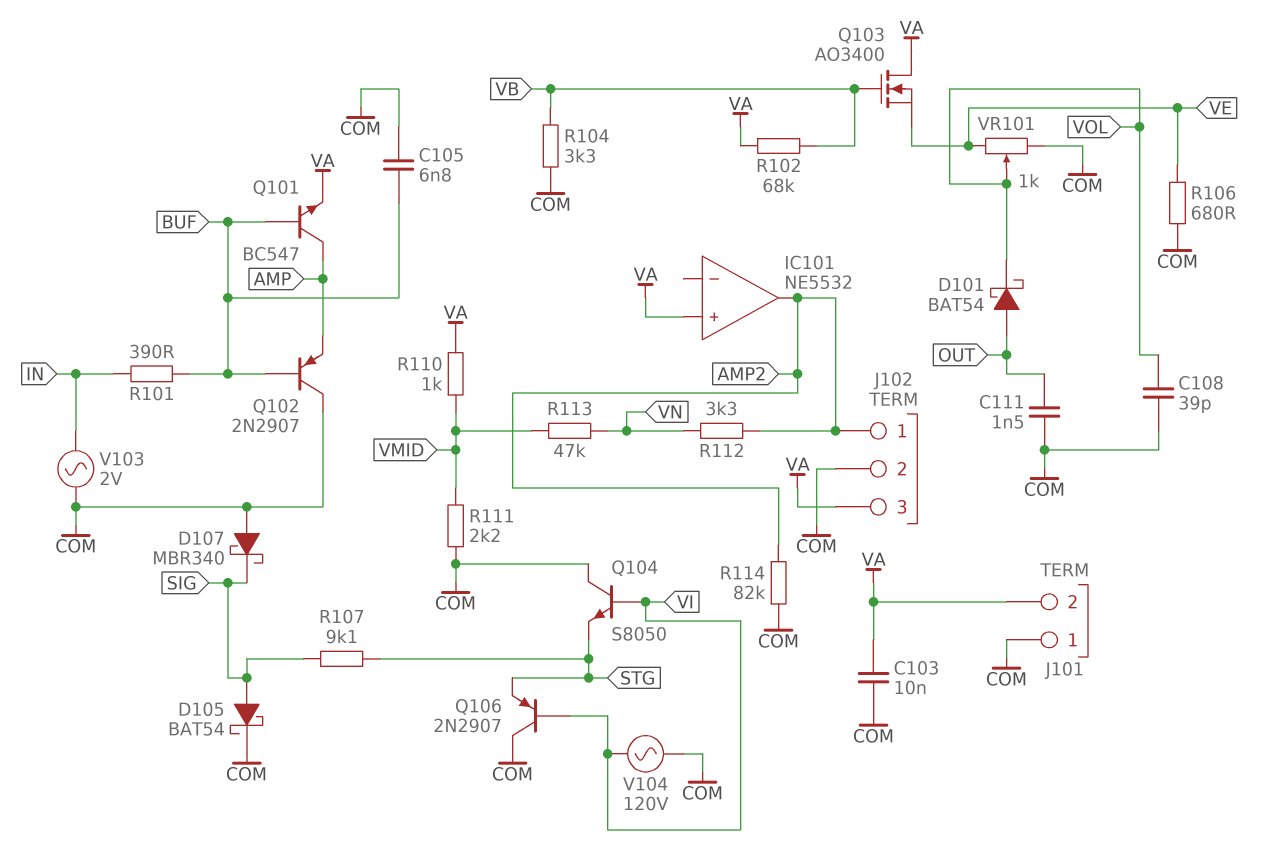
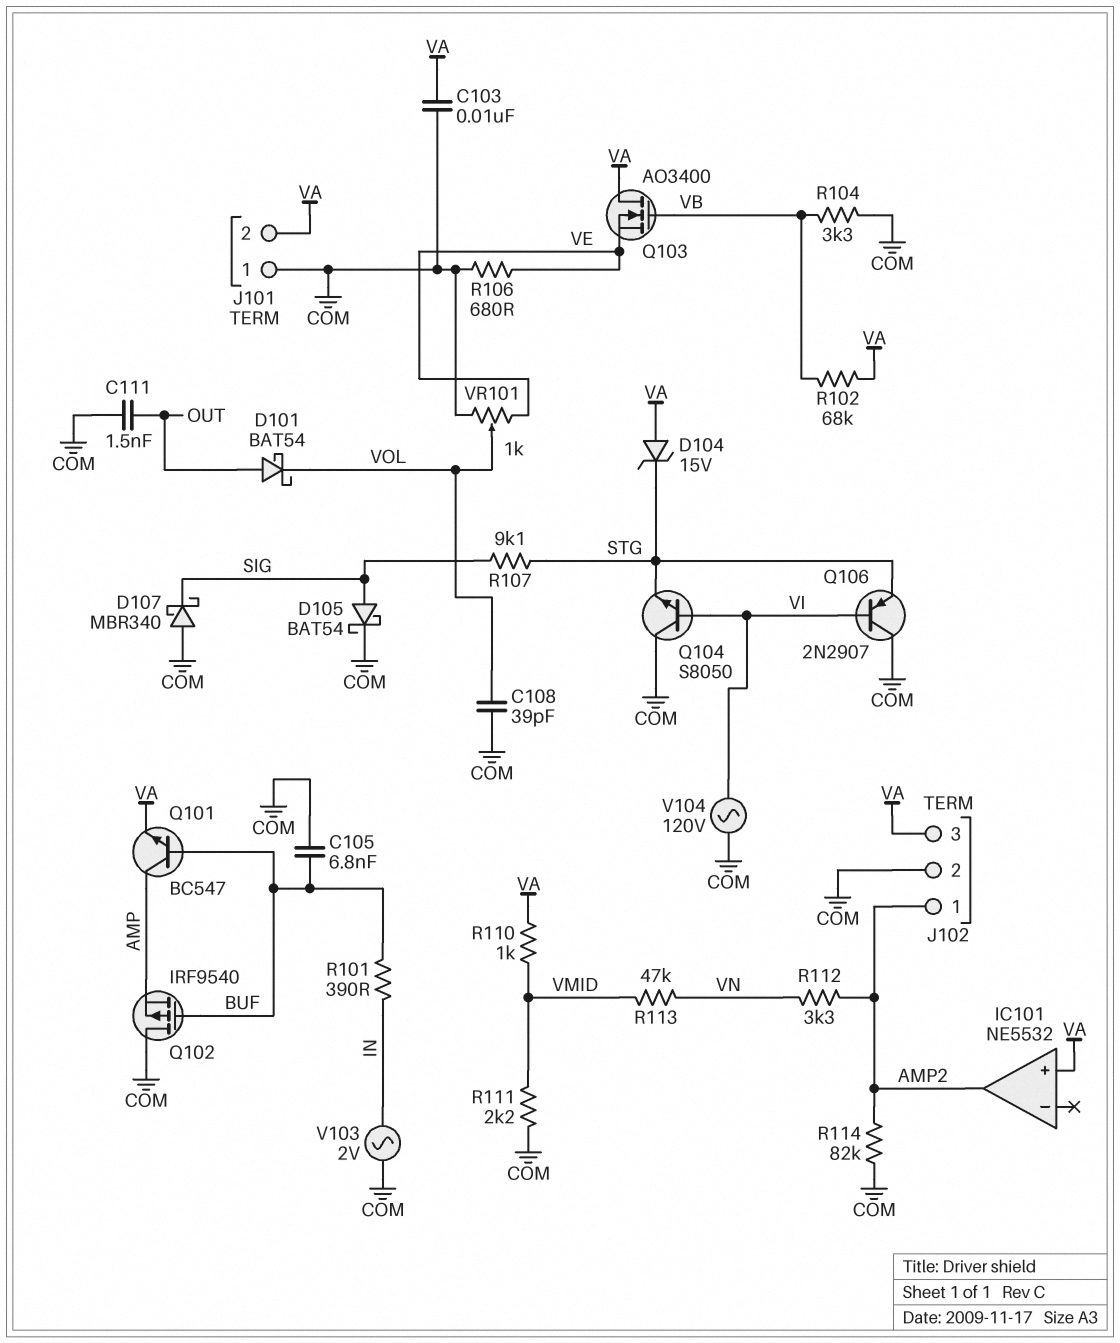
D104: none -> zener 15V (A VA, K STG)
Q102: PNP 2N2907 (B BUF, C COM, E AMP) -> PMOS IRF9540 (G BUF, D COM, S AMP)

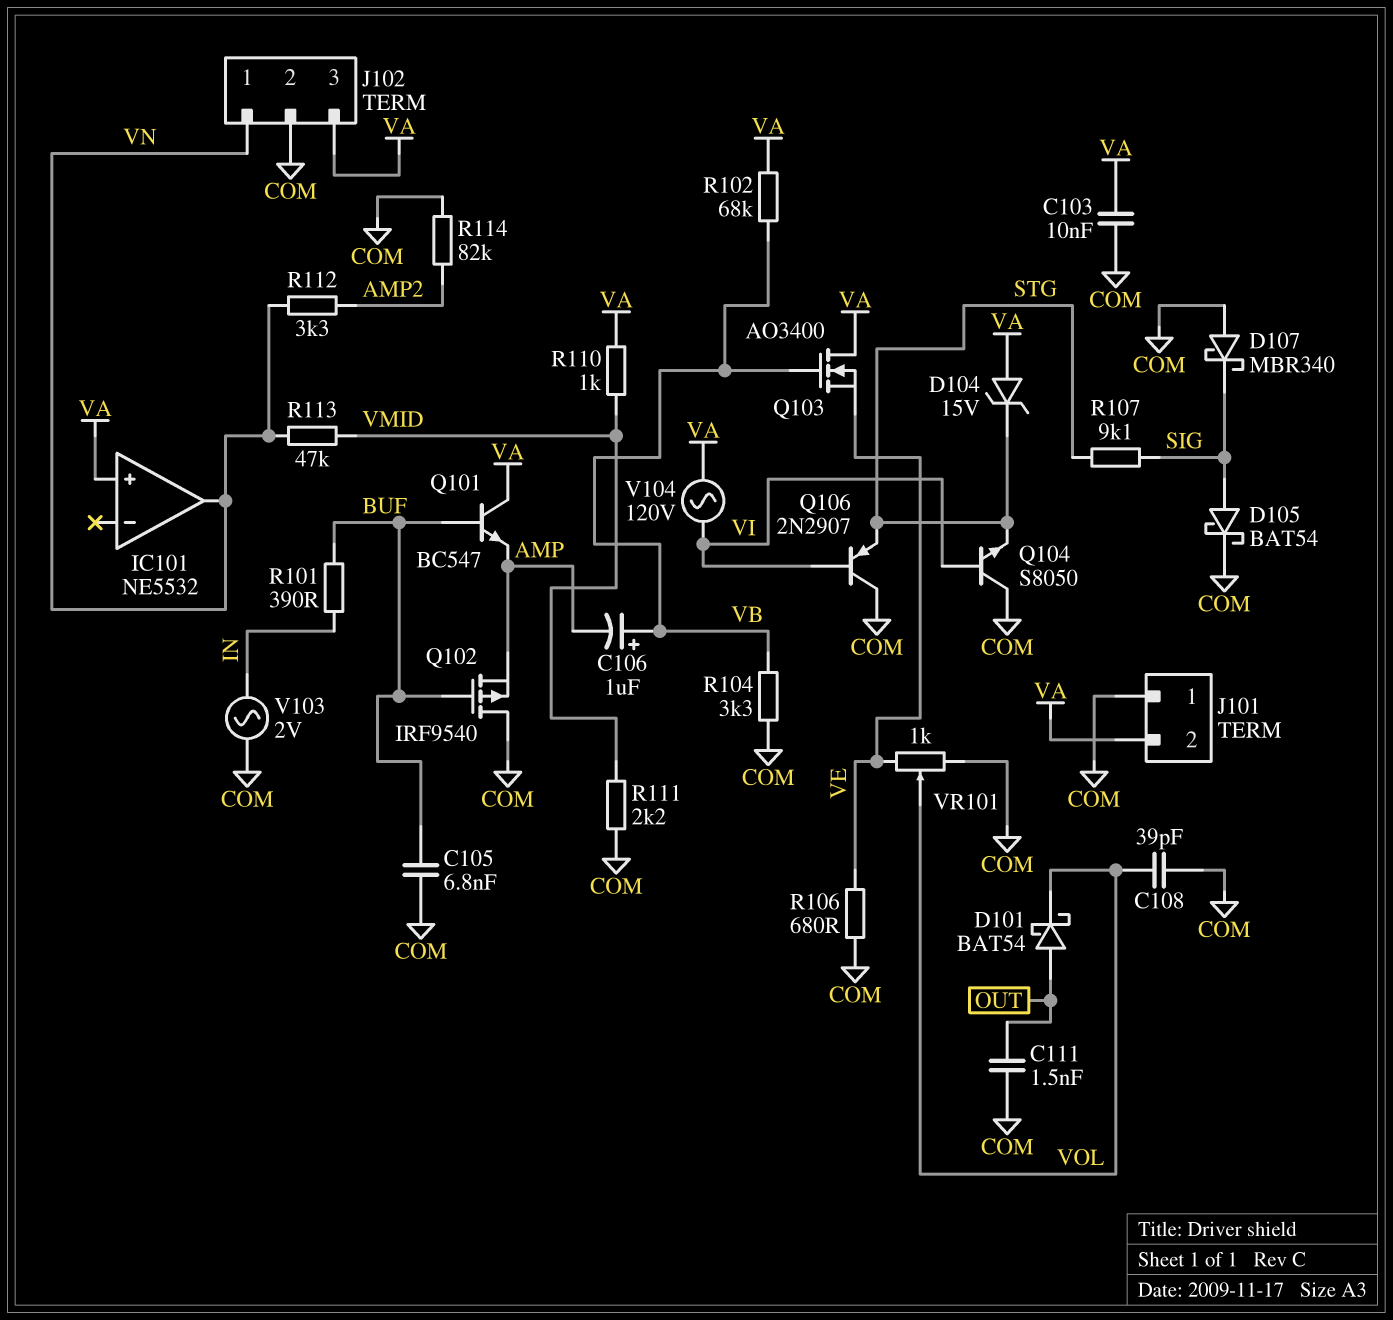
C106: none -> 1uF (plus VB, minus AMP)
IC101 pin out: AMP2 -> VN
J102 pin 1: AMP2 -> VN
Q101: NPN BC547 (B BUF, C AMP, E VA) -> NPN BC547 (B BUF, C VA, E AMP)
V104: AC 120V (COM, VI) -> AC 120V (VA, VI)

